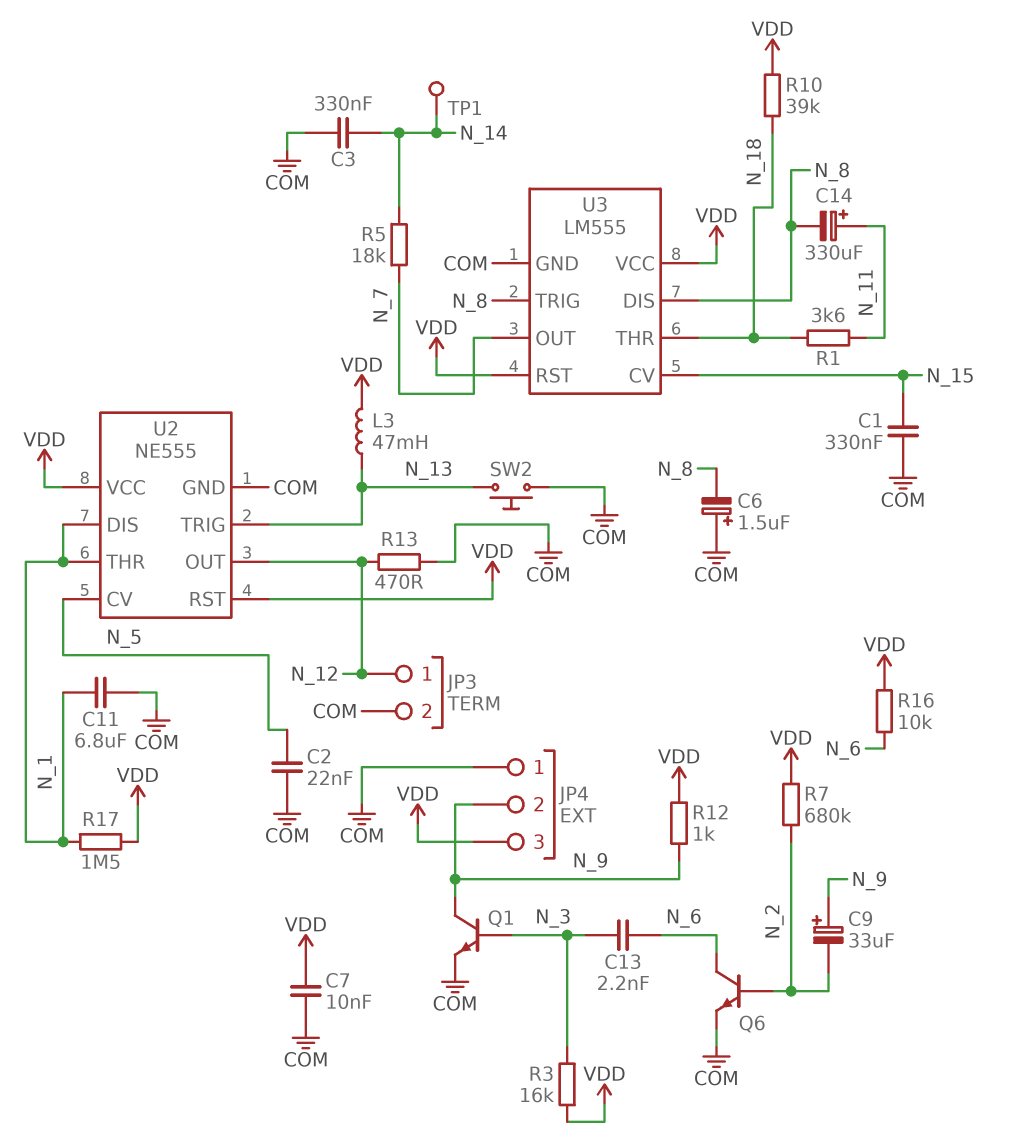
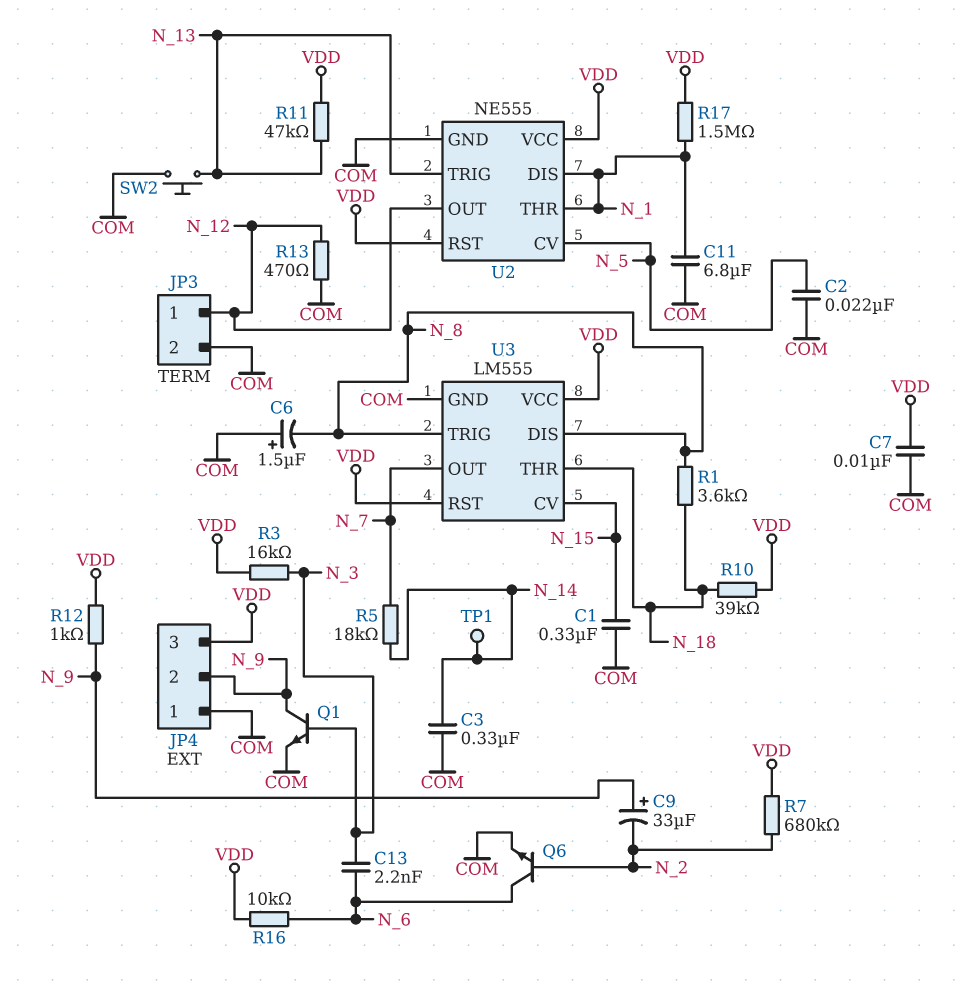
C14: 330uF (plus N_11, minus N_8) -> none
L3: 47mH (N_13, VDD) -> none
R1: 3.6k (N_11, N_18) -> 3.6k (N_8, N_18)
R11: none -> 47k (N_13, VDD)

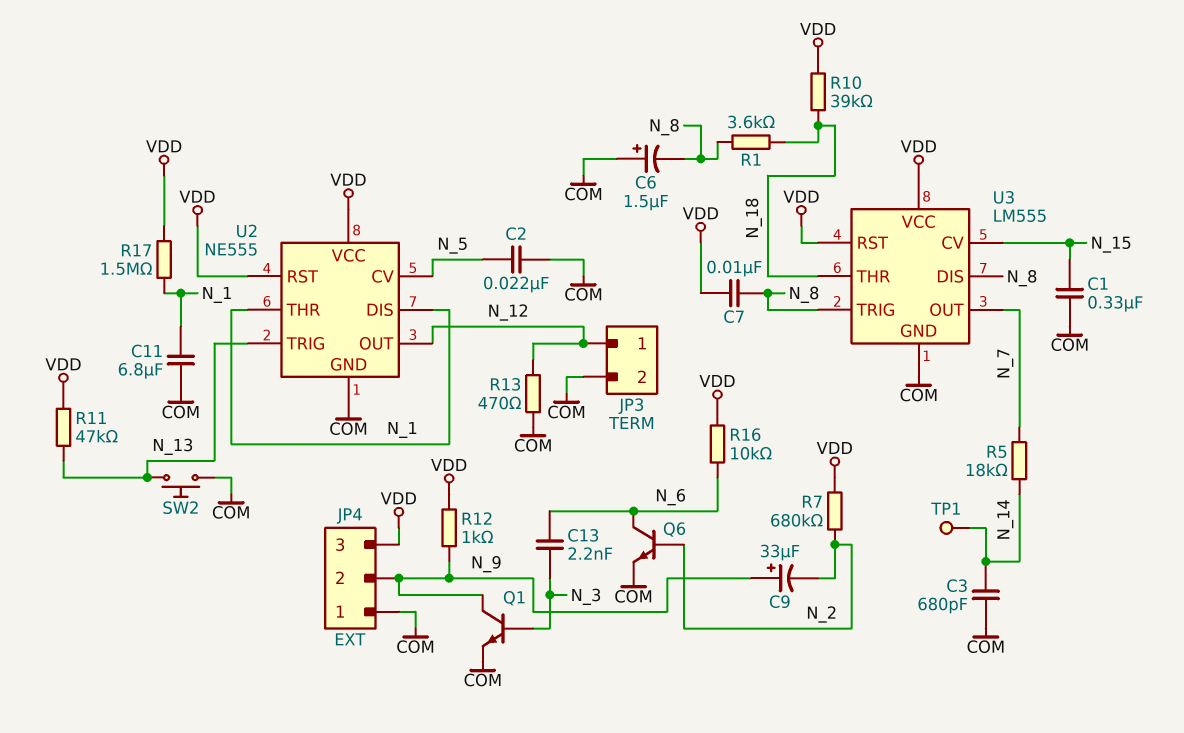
C3: 330nF (COM, N_14) -> 680pF (COM, N_14)
C7: 10nF (COM, VDD) -> 10nF (N_8, VDD)
R3: 16k (N_3, VDD) -> none

